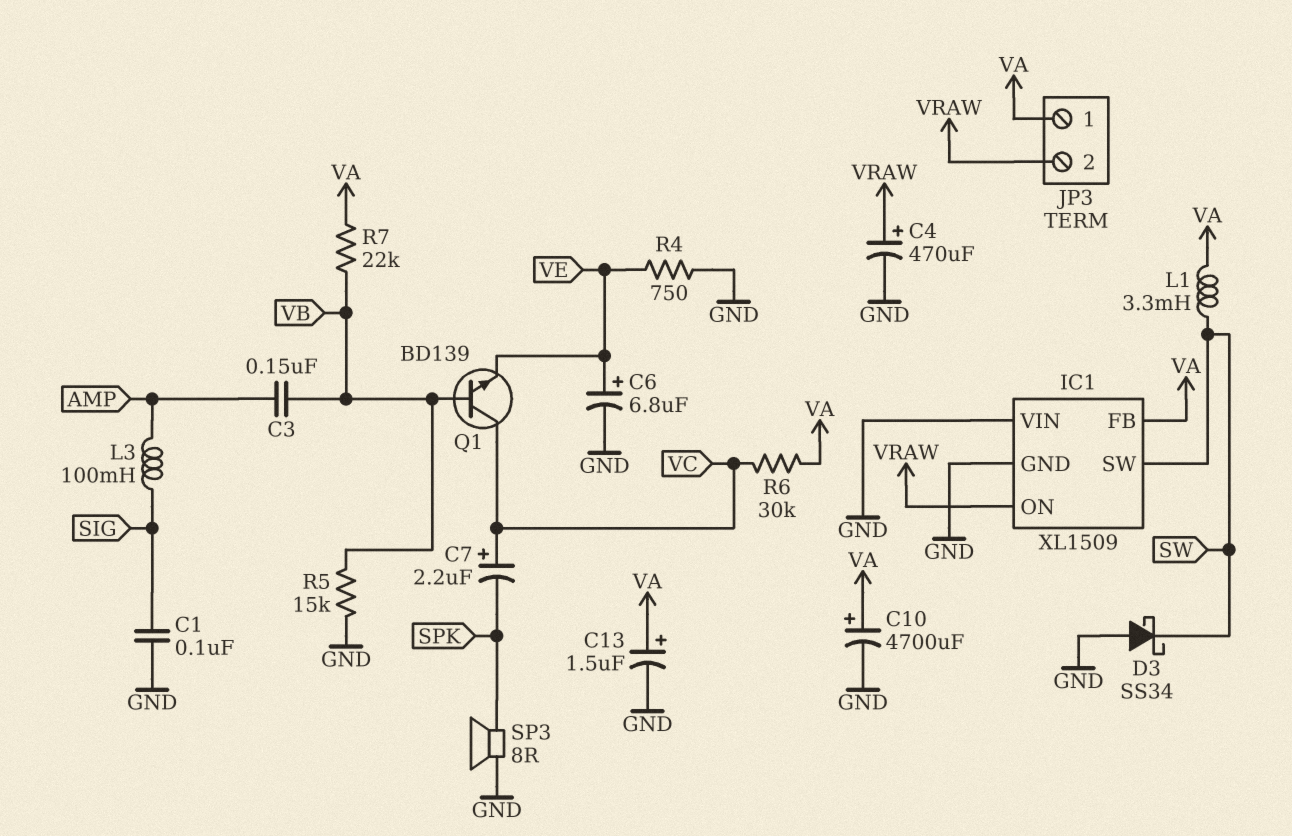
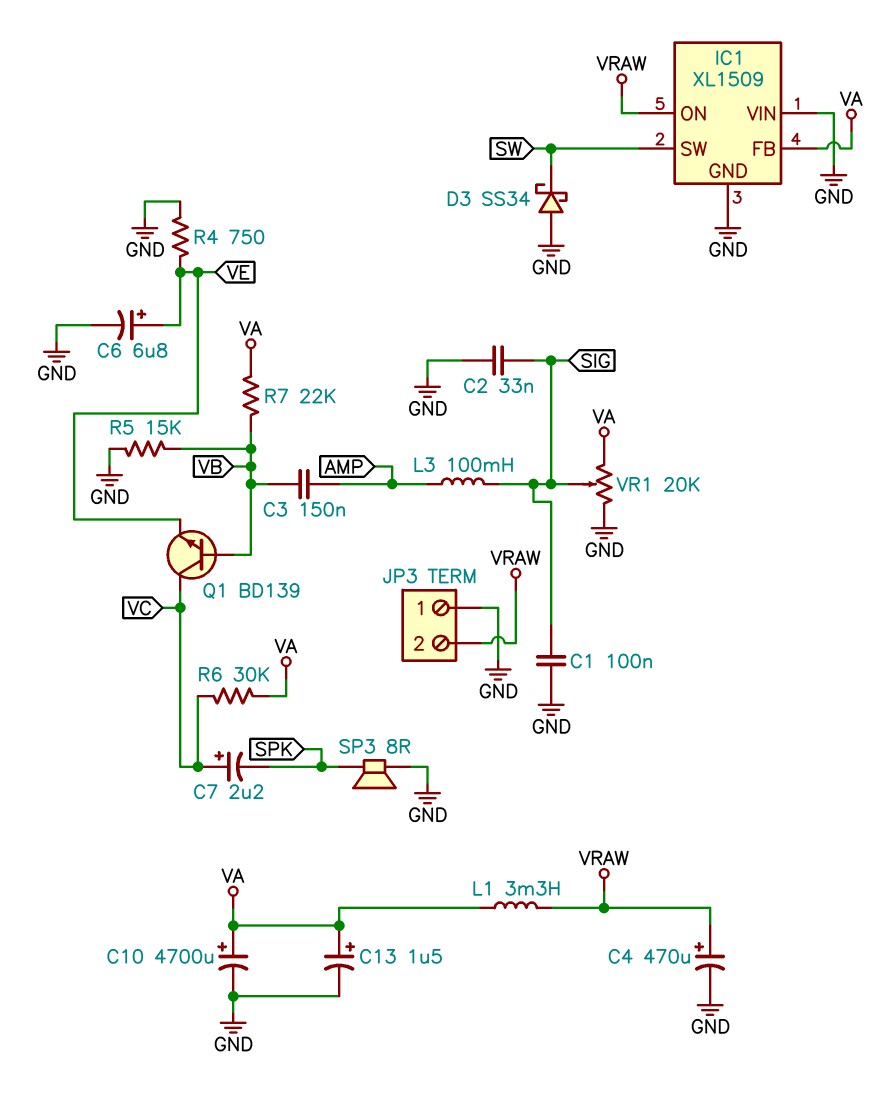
C2: none -> 33nF (GND, SIG)
JP3 pin 1: VA -> GND
L1: 3.3mH (SW, VA) -> 3.3mH (VA, VRAW)
VR1: none -> 20k (GND, VA, wiper SIG)

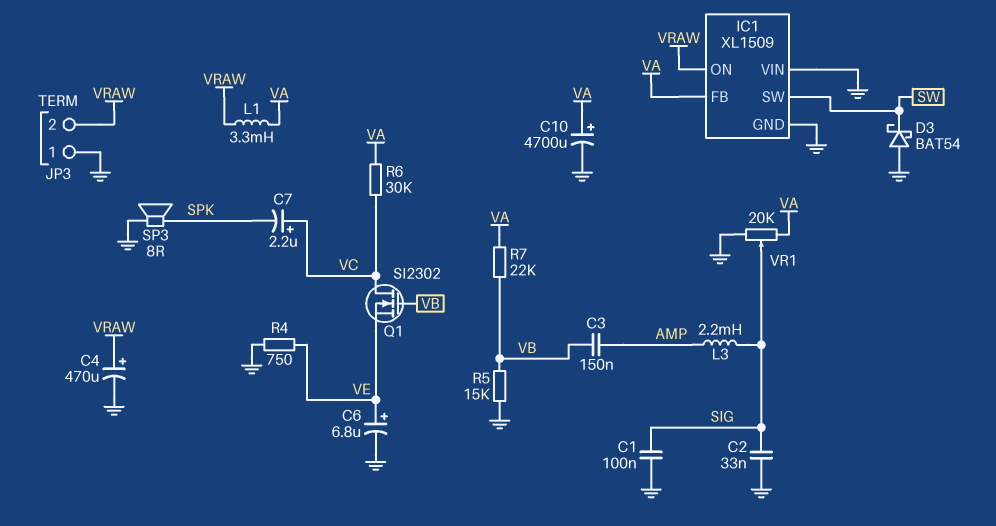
C13: 1.5uF (plus VA, minus GND) -> none
D3: schottky SS34 (A GND, K SW) -> schottky BAT54 (A GND, K SW)
L3: 100mH (AMP, SIG) -> 2.2mH (AMP, SIG)
Q1: NPN BD139 (B VB, C VC, E VE) -> NMOS SI2302 (G VB, D VC, S VE)

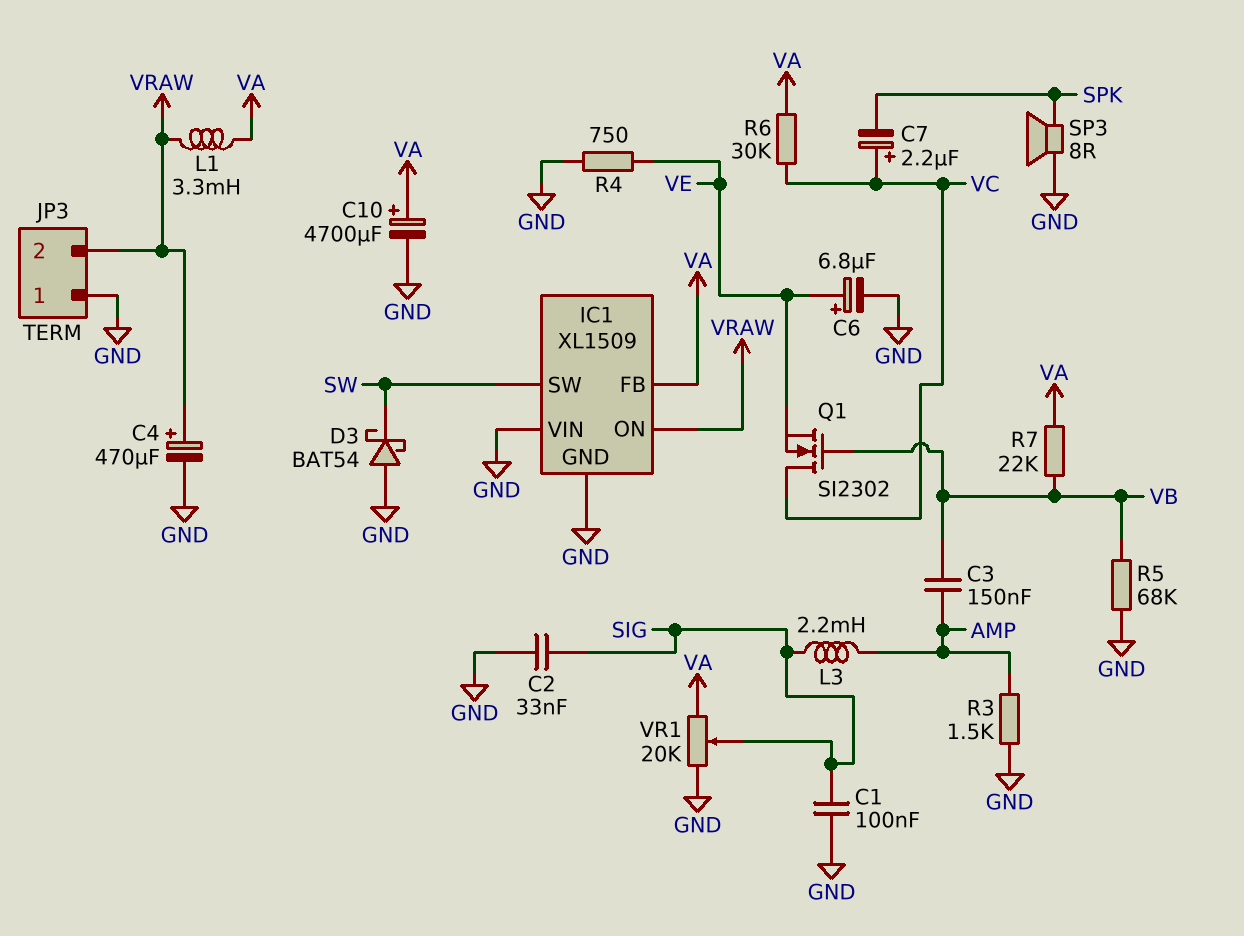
R3: none -> 1.5k (AMP, GND)
R5: 15k (GND, VB) -> 68k (GND, VB)

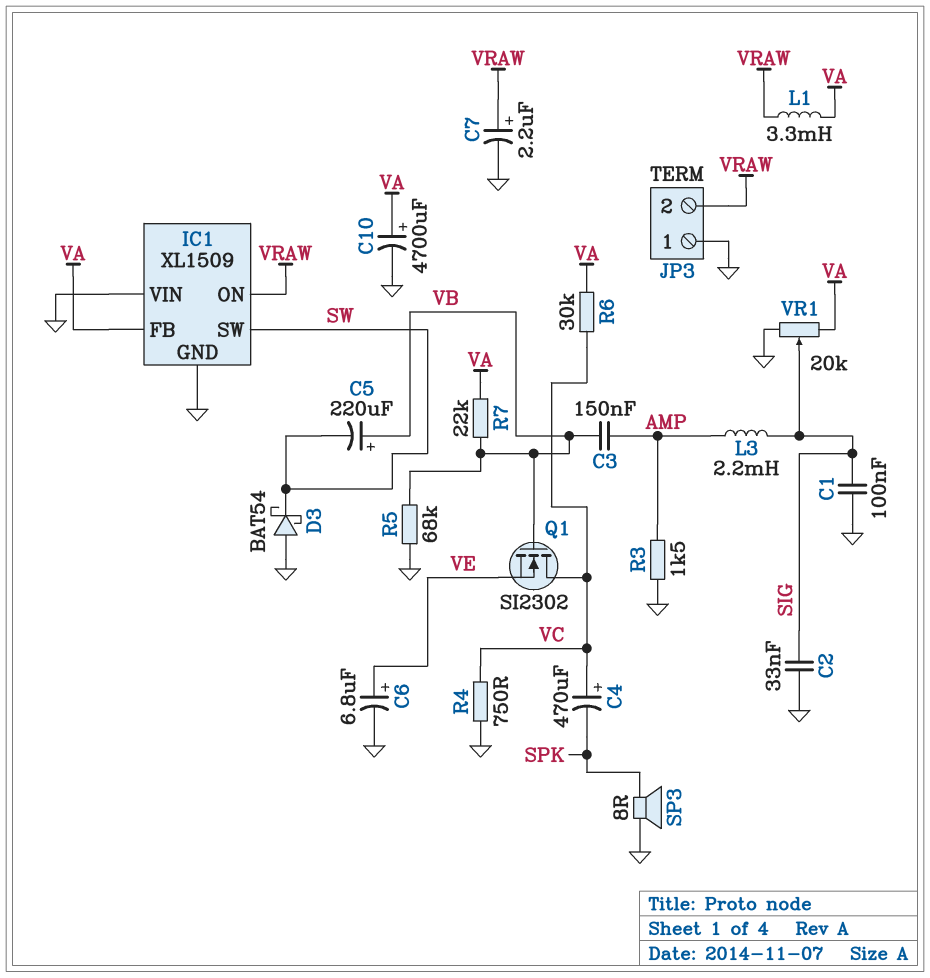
C4: 470uF (plus VRAW, minus GND) -> 470uF (plus VC, minus SPK)
C5: none -> 220uF (plus VB, minus SW)
C7: 2.2uF (plus VC, minus SPK) -> 2.2uF (plus VRAW, minus GND)
R4: 750 (GND, VE) -> 750 (GND, VC)

